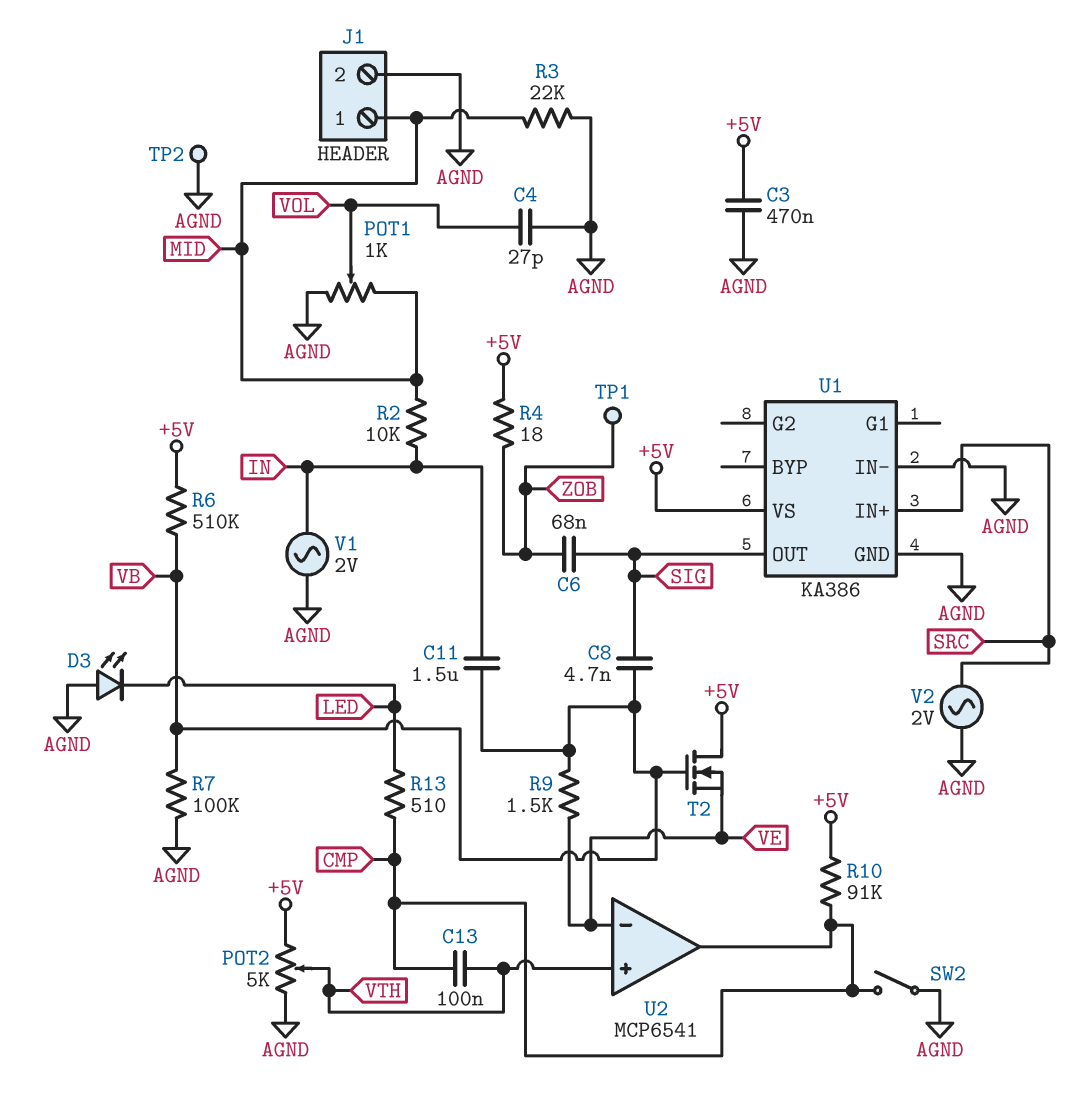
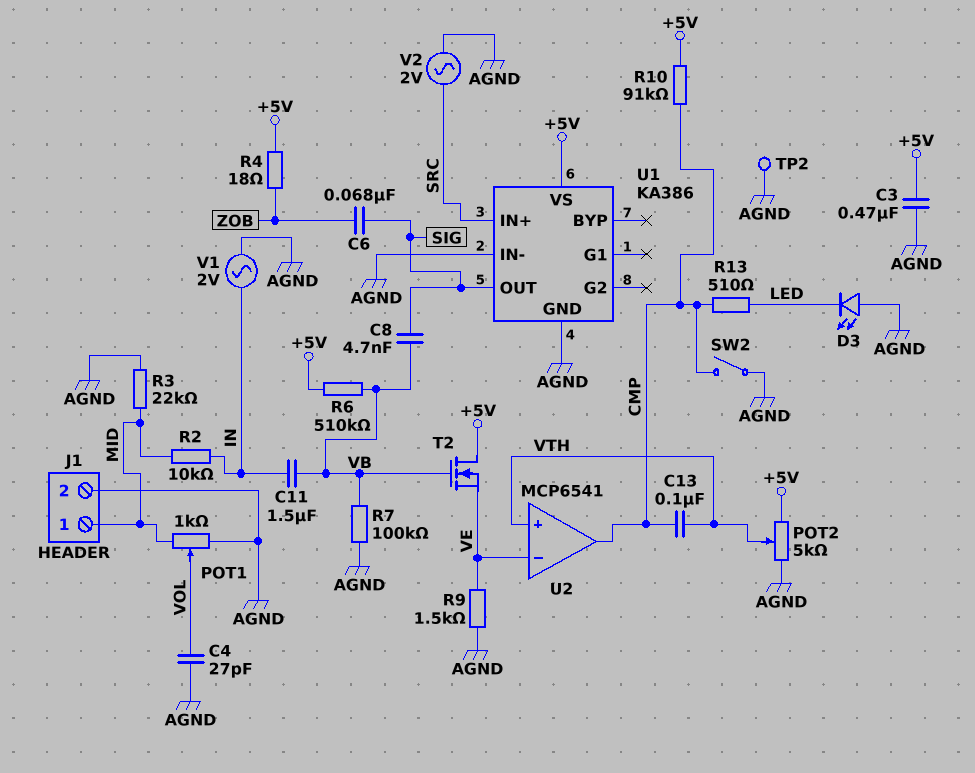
R9: 1.5k (VB, VE) -> 1.5k (AGND, VE)
TP1: test point (ZOB) -> none

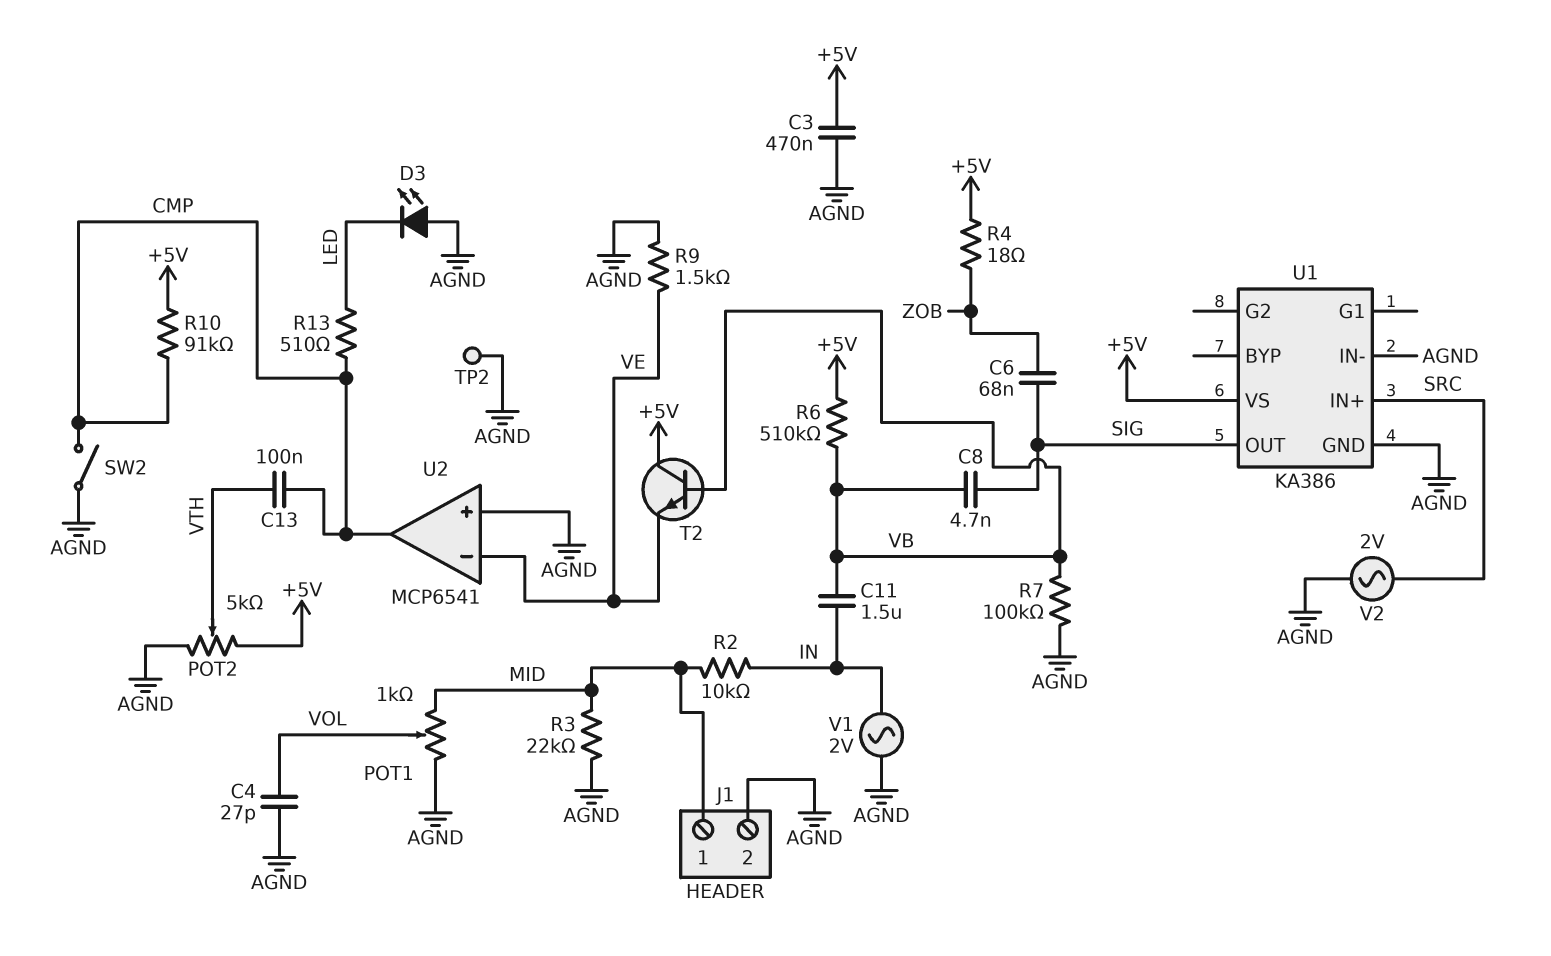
T2: NMOS (G VB, D +5V, S VE) -> NPN (B VB, C +5V, E VE)
U2 pin in+: VTH -> AGND

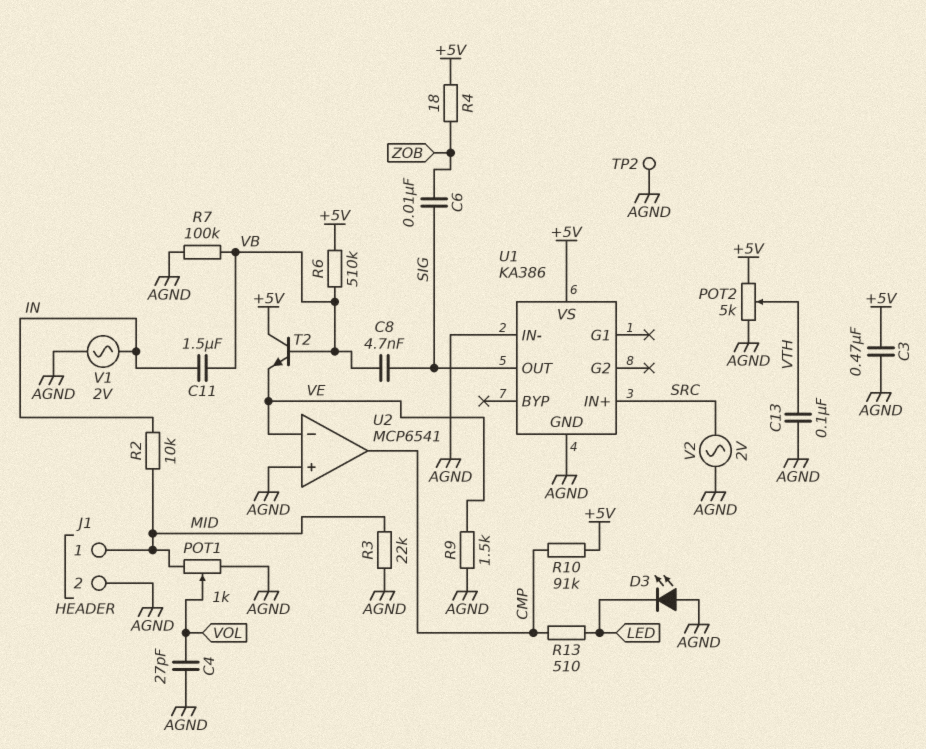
C6: 68nF (SIG, ZOB) -> 10nF (SIG, ZOB)
C13: 100nF (CMP, VTH) -> 100nF (AGND, VTH)
SW2: switch (AGND, CMP) -> none

